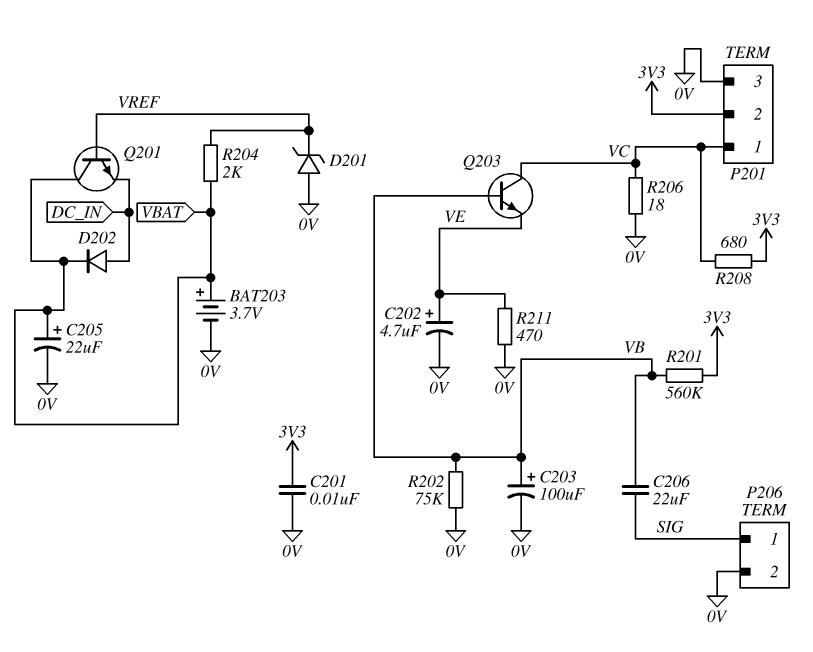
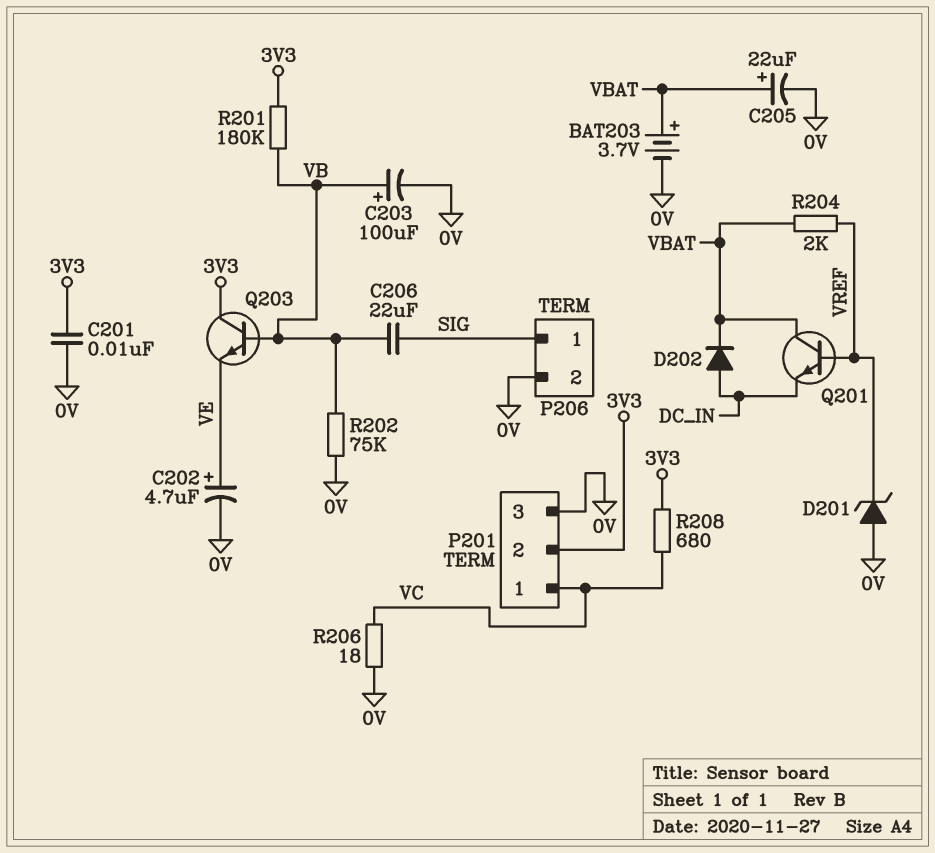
Q203: NPN (B VB, C VC, E VE) -> NPN (B VB, C 3V3, E VE)
R201: 560k (3V3, VB) -> 180k (3V3, VB)
R211: 470 (0V, VE) -> none

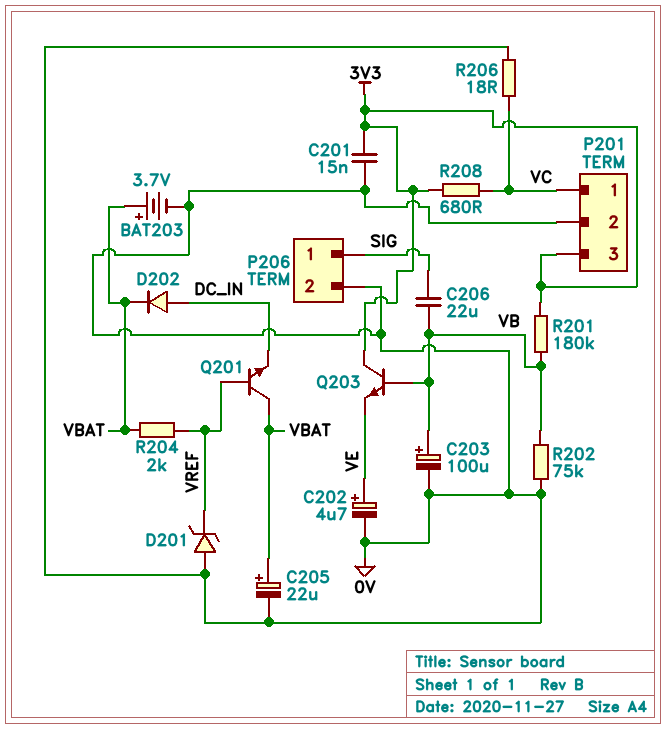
C201: 10nF (0V, 3V3) -> 15nF (0V, 3V3)
P201 pin 2: 3V3 -> 0V
P201 pin 3: 0V -> 3V3

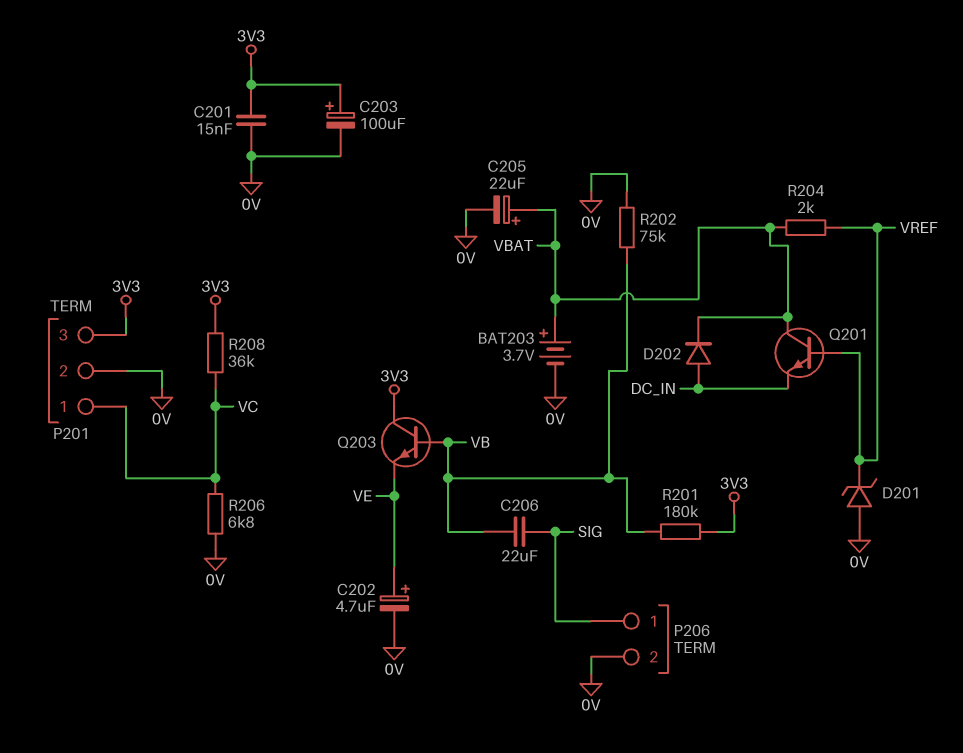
C203: 100uF (plus VB, minus 0V) -> 100uF (plus 3V3, minus 0V)
R206: 18 (0V, VC) -> 6.8k (0V, VC)
R208: 680 (3V3, VC) -> 36k (3V3, VC)

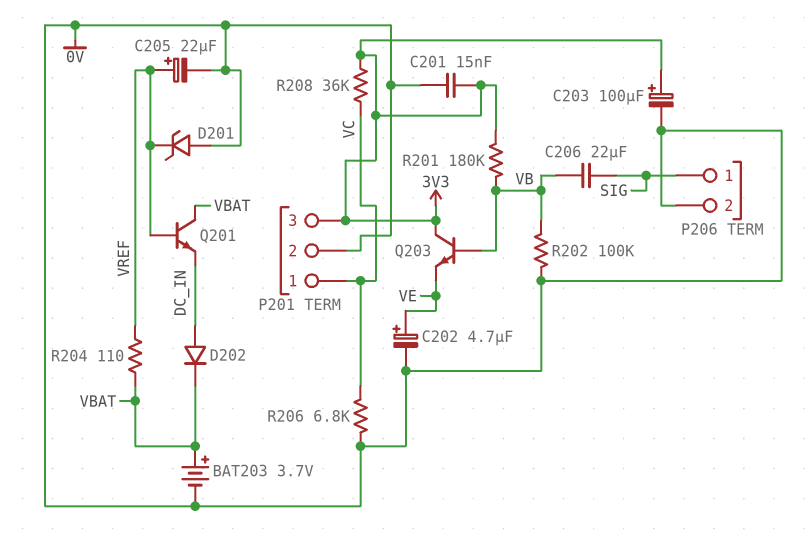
C205: 22uF (plus VBAT, minus 0V) -> 22uF (plus VREF, minus 0V)
R202: 75k (0V, VB) -> 100k (0V, VB)
R204: 2k (VBAT, VREF) -> 110 (VBAT, VREF)

